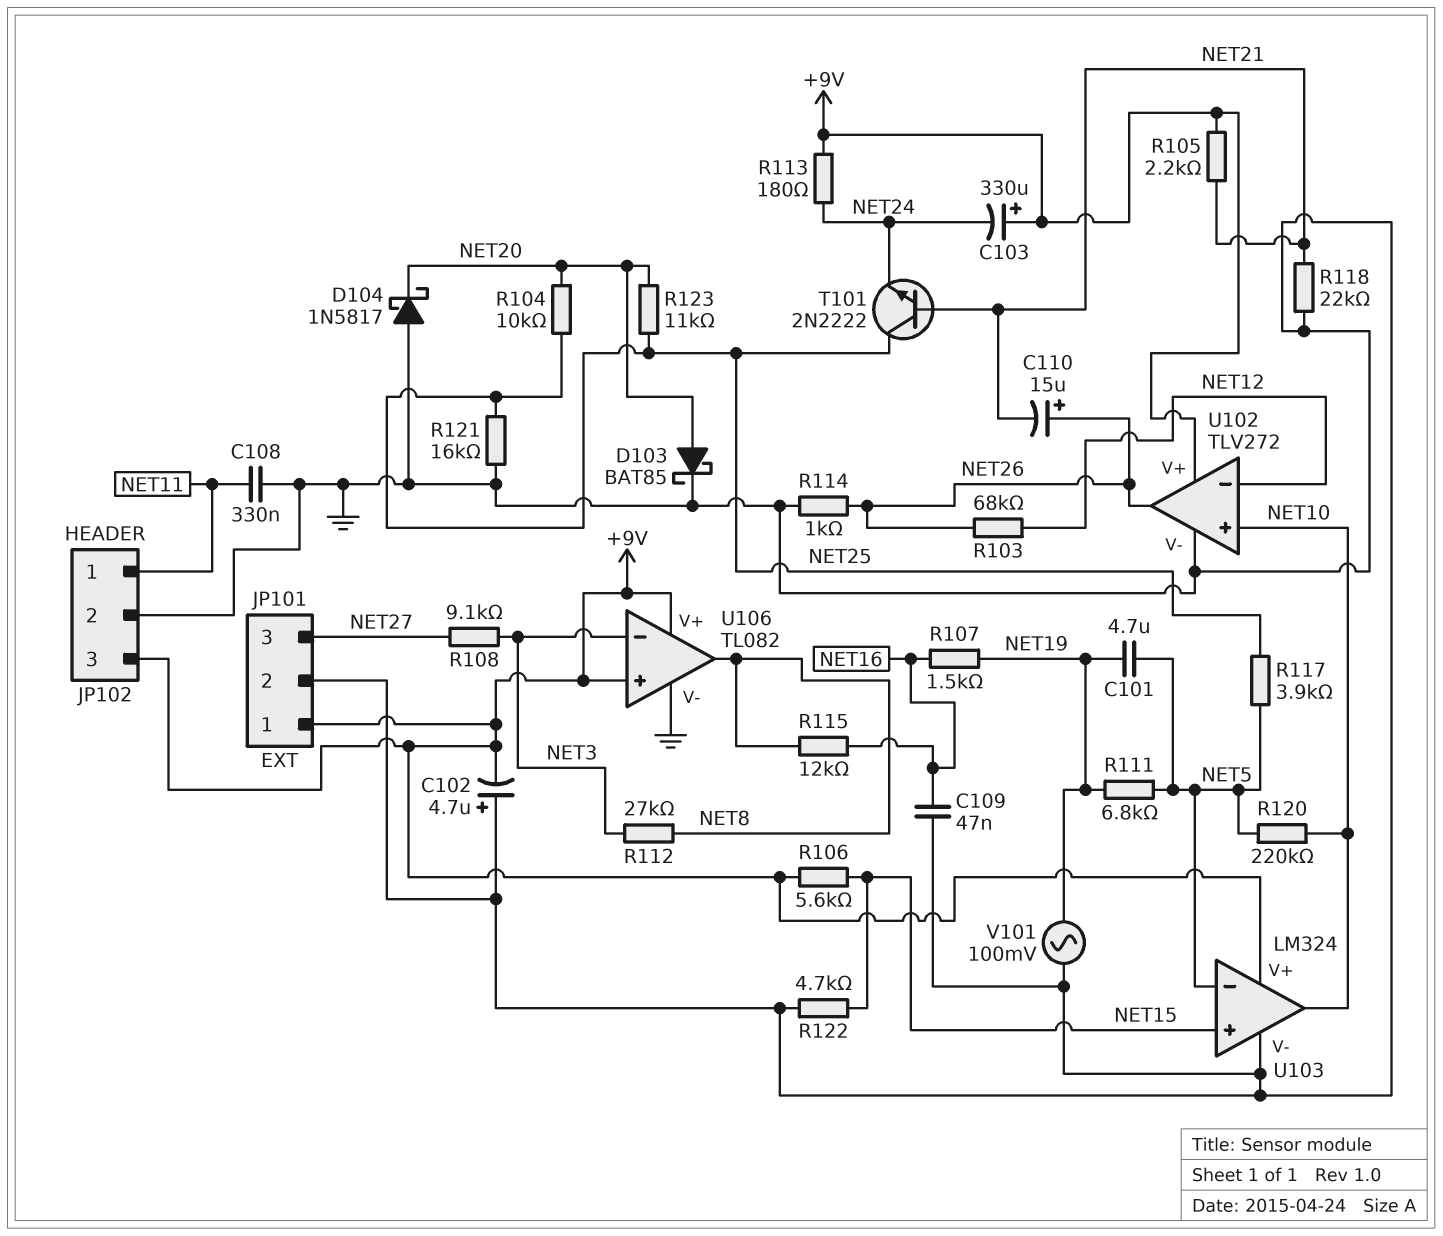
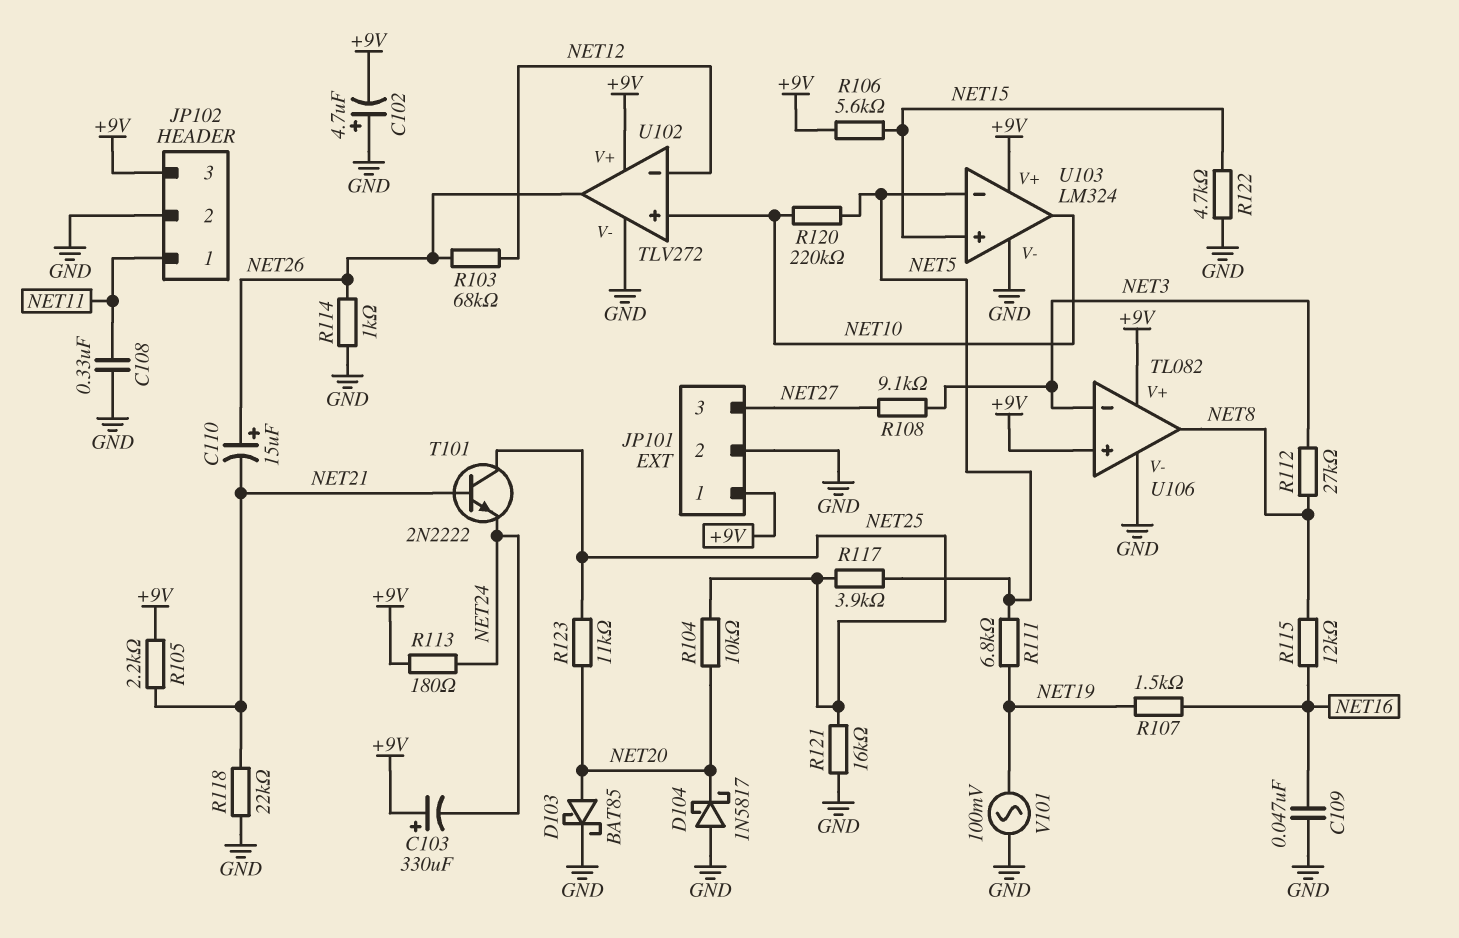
C101: 4.7uF (NET5, NET19) -> none

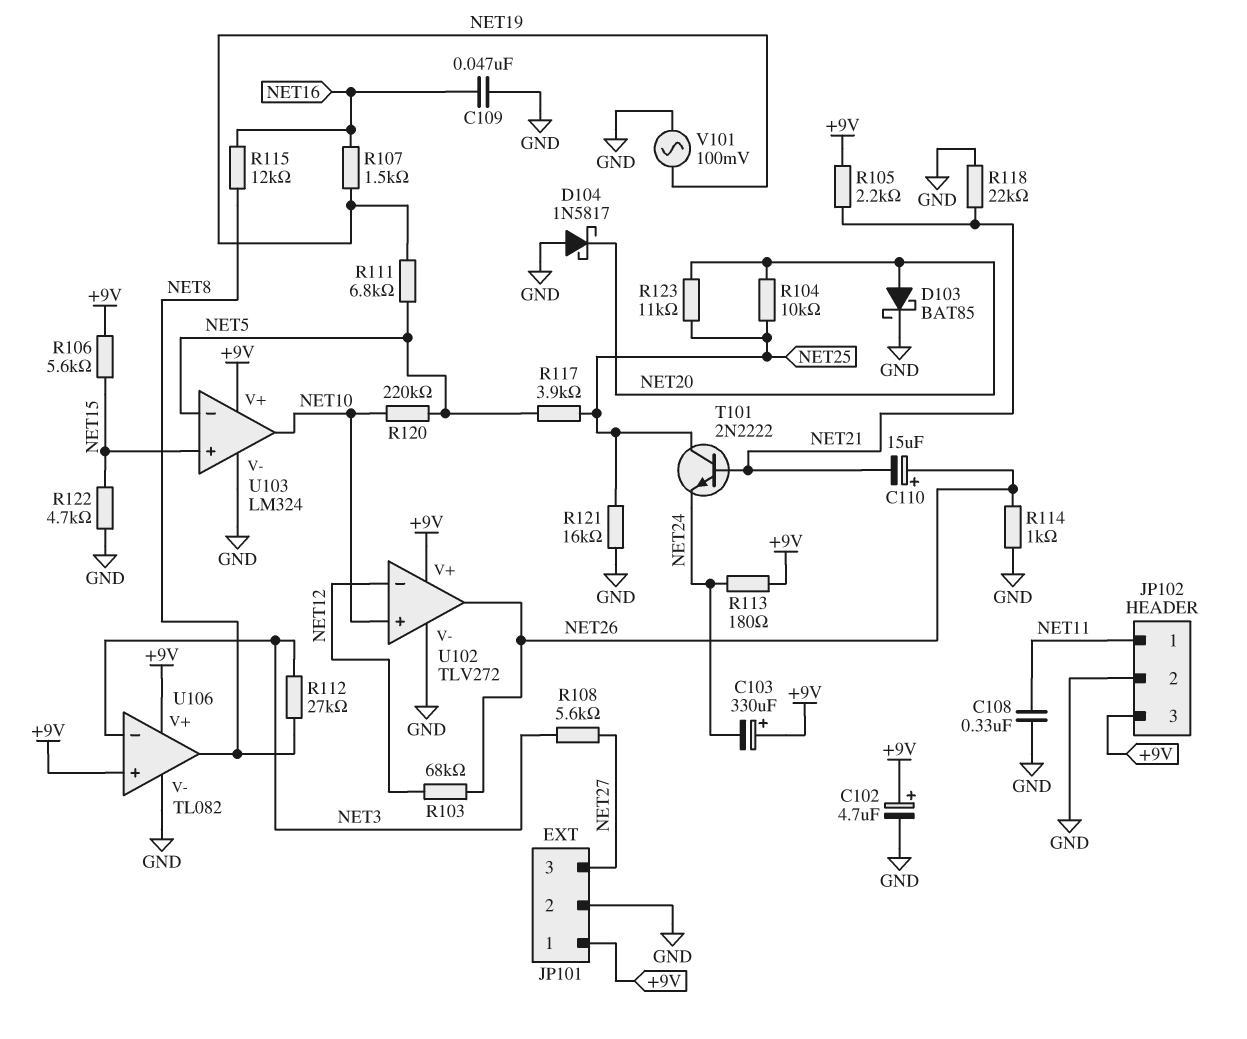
C102: 4.7uF (plus GND, minus +9V) -> 4.7uF (plus +9V, minus GND)
R108: 9.1k (NET3, NET27) -> 5.6k (NET3, NET27)

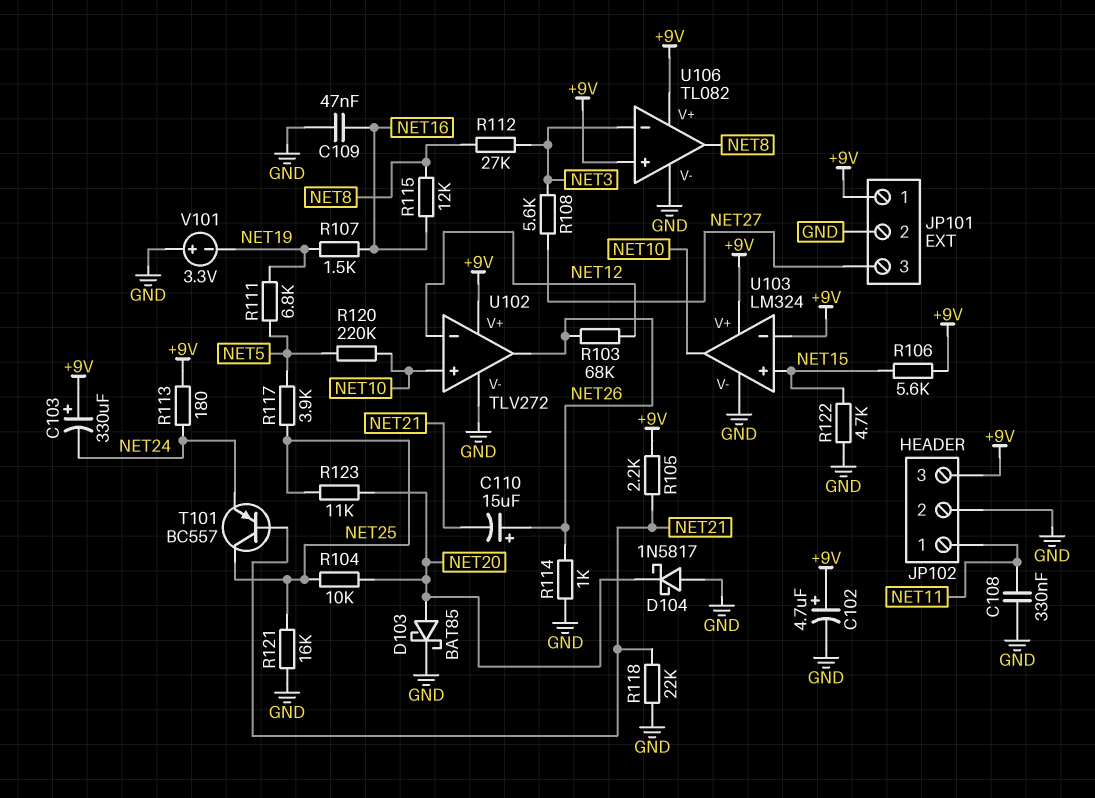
T101: NPN 2N2222 (B NET21, C NET25, E NET24) -> PNP BC557 (B NET21, C NET25, E NET24)
U103 pin in-: NET5 -> +9V
V101: AC 100mV (GND, NET19) -> 3.3V (plus GND, minus NET19)

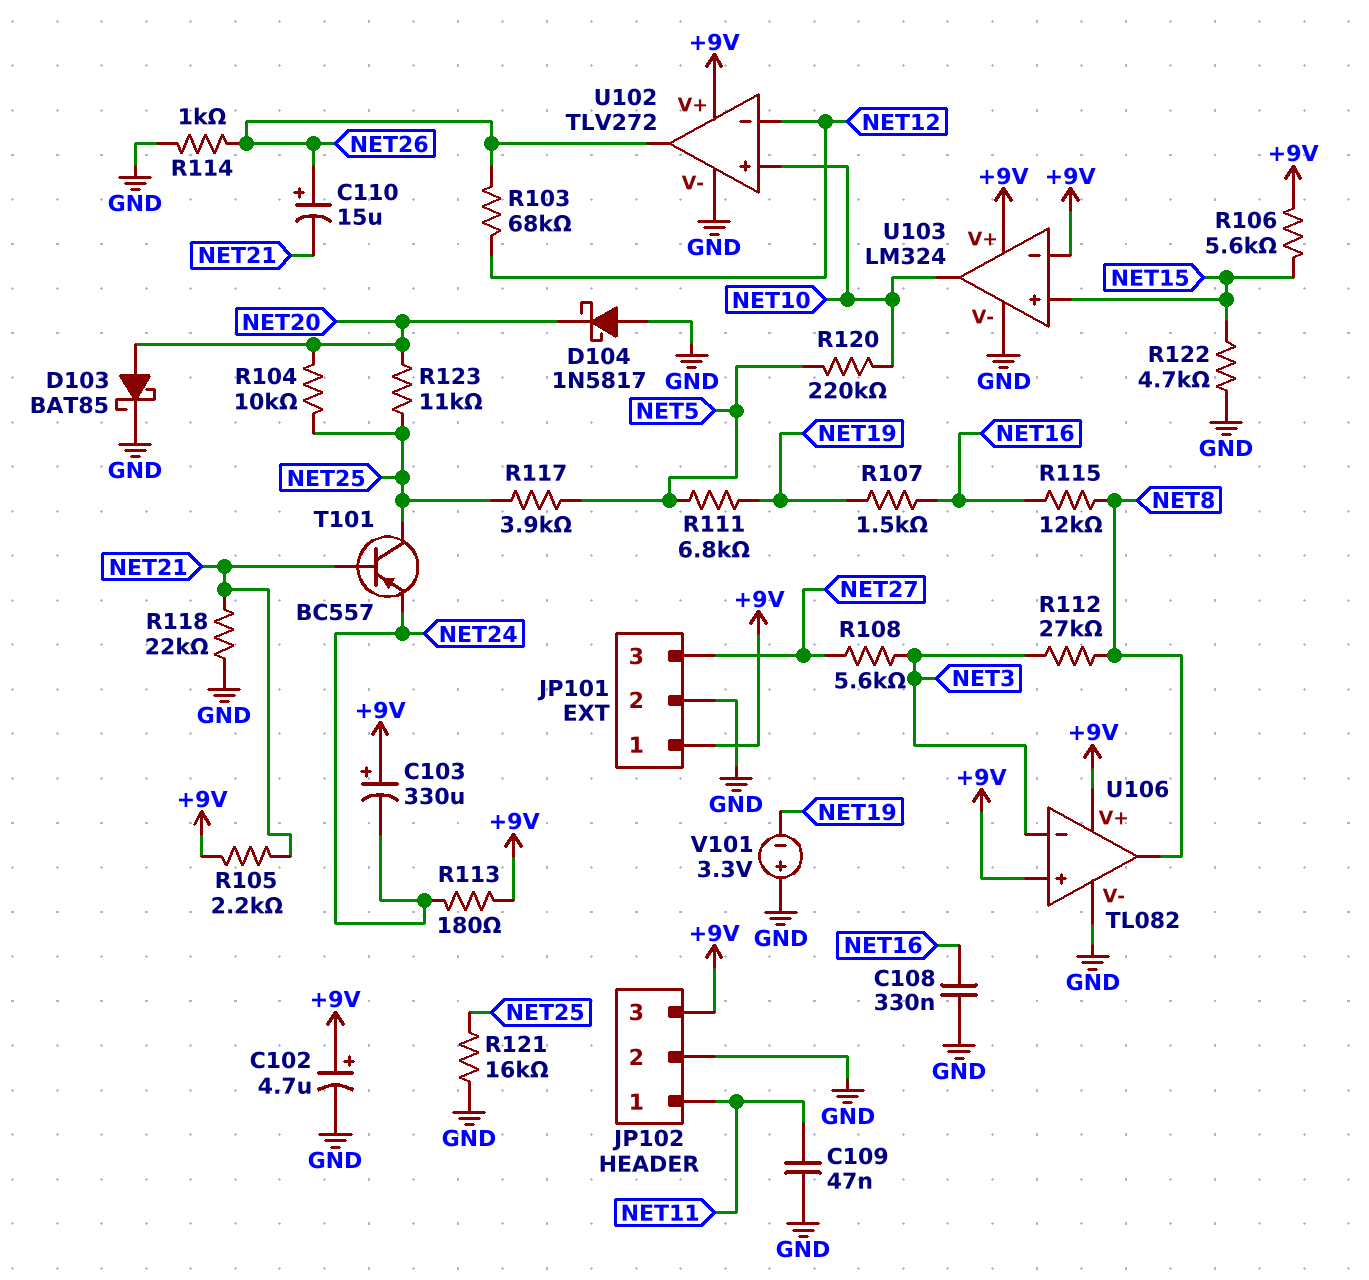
C108: 330nF (GND, NET11) -> 330nF (GND, NET16)
C109: 47nF (GND, NET16) -> 47nF (GND, NET11)

